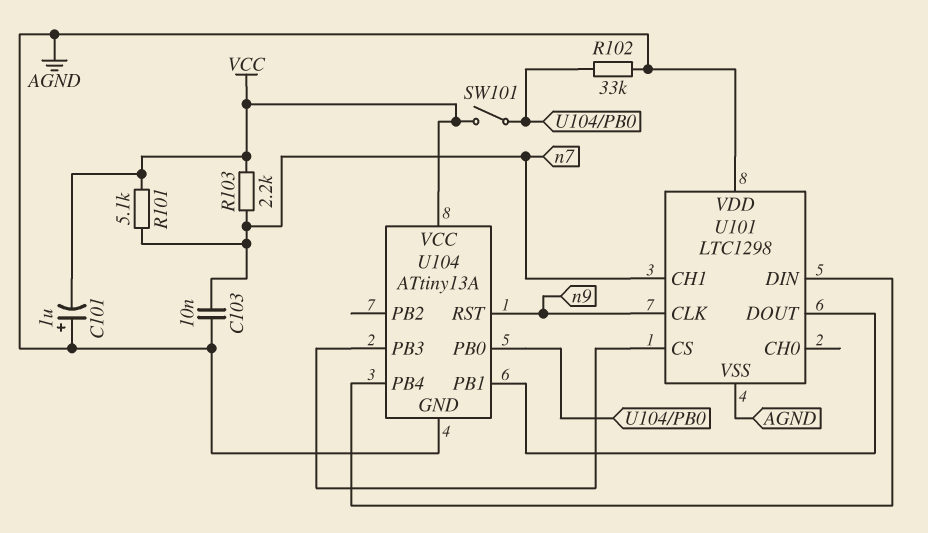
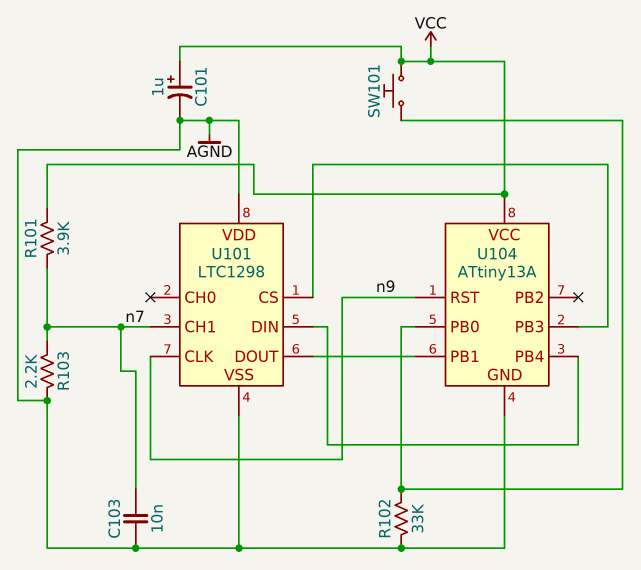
C101: 1uF (plus AGND, minus VCC) -> 1uF (plus VCC, minus AGND)
R101: 5.1k (VCC, n7) -> 3.9k (VCC, n7)
R103: 2.2k (VCC, n7) -> 2.2k (AGND, n7)
SW101: switch (U104/PB0, VCC) -> button (U104/PB0, VCC)

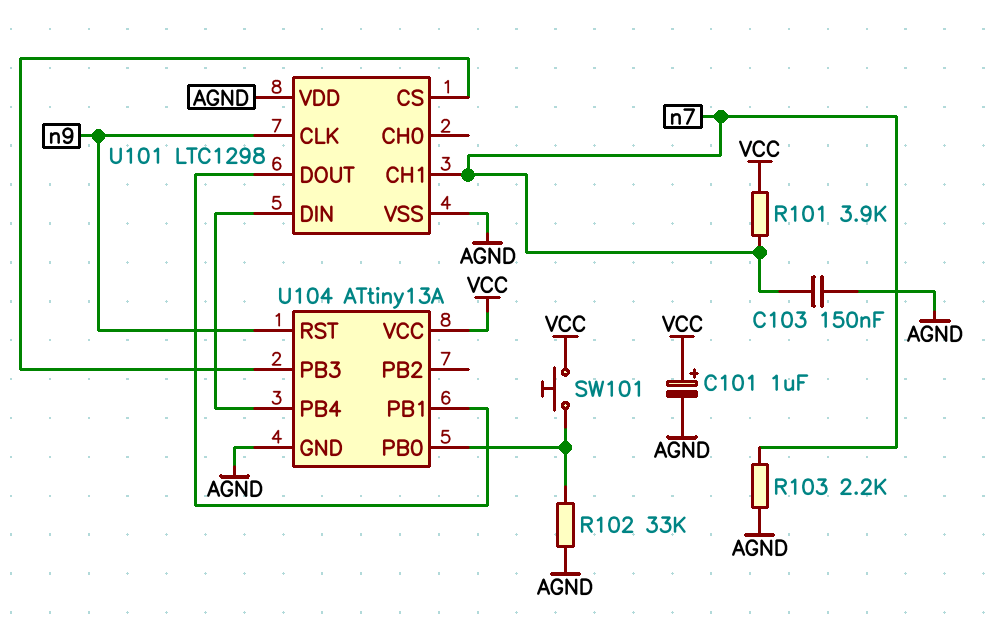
C103: 10nF (AGND, n7) -> 150nF (AGND, n7)

